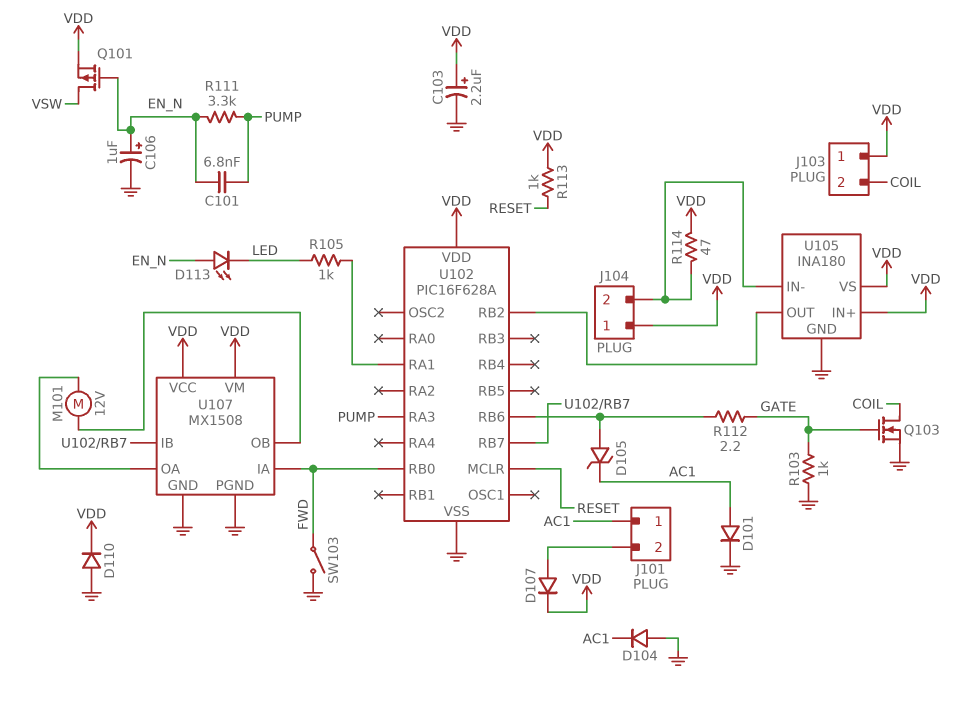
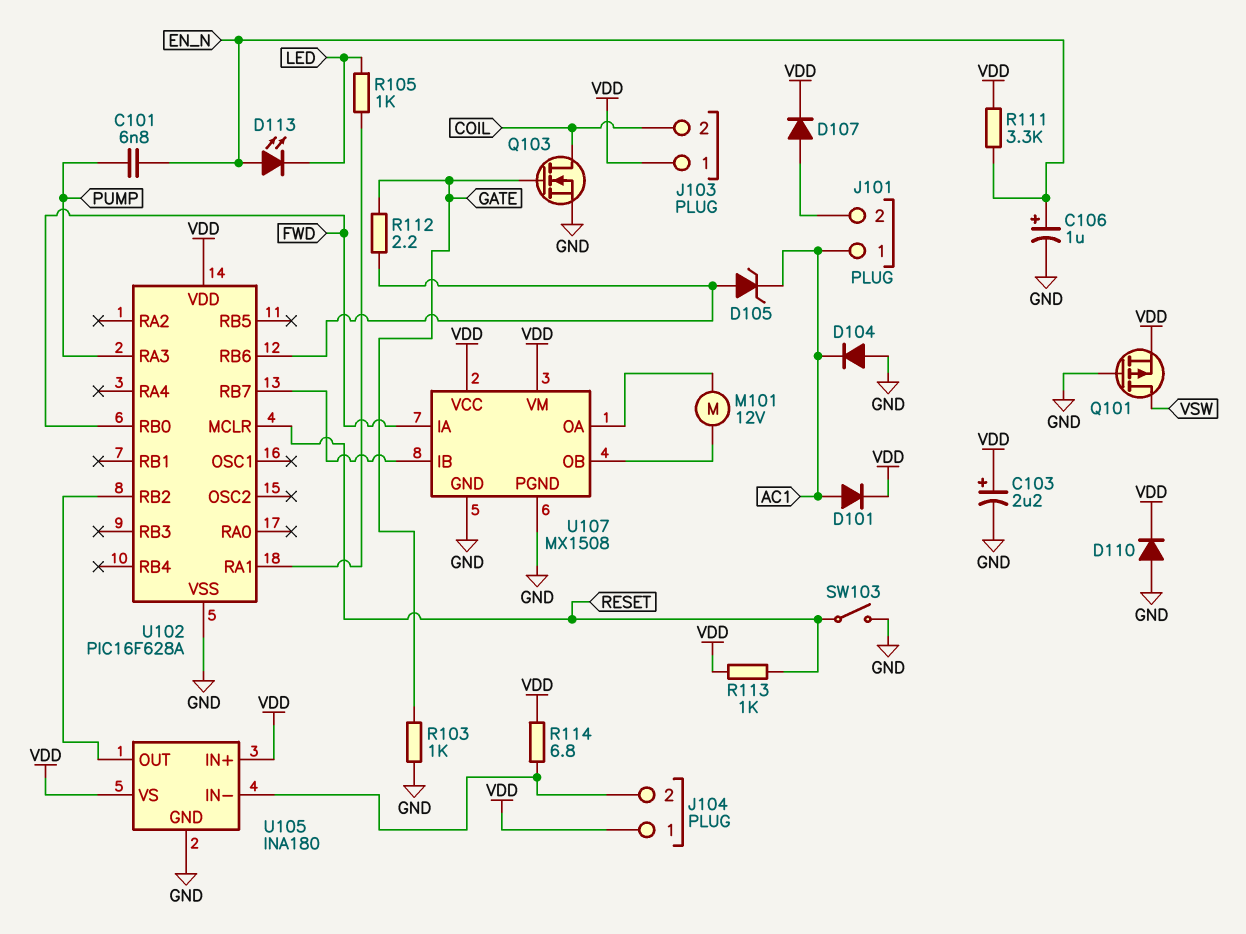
D101: diode (A AC1, K GND) -> diode (A AC1, K VDD)
Q101: PMOS (G EN_N, D VSW, S VDD) -> PMOS (G GND, D VSW, S VDD)
R111: 3.3k (EN_N, PUMP) -> 3.3k (EN_N, VDD)
R114: 47 (J104/2, VDD) -> 6.8 (J104/2, VDD)
SW103: switch (FWD, GND) -> switch (GND, RESET)

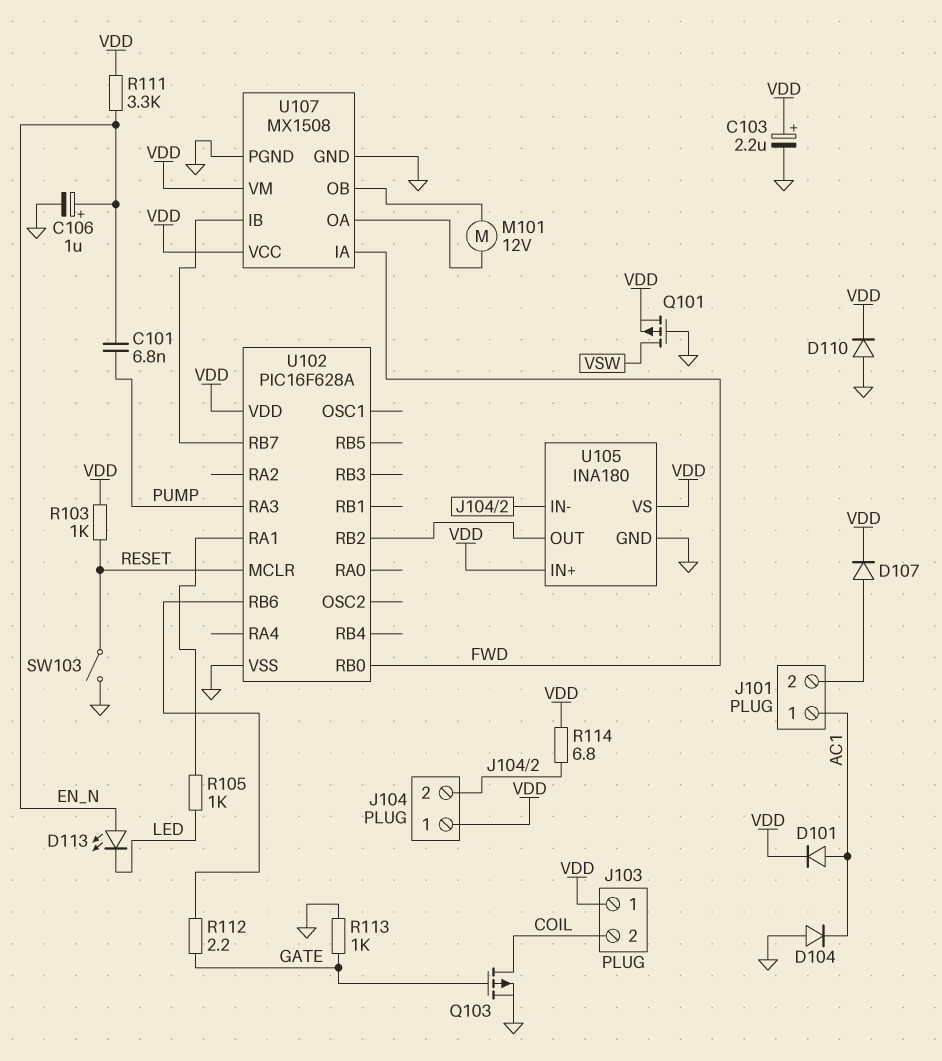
D105: zener (A U102/RB6, K AC1) -> none
Q103: NMOS (G GATE, D COIL, S GND) -> PMOS (G GATE, D COIL, S GND)
R103: 1k (GATE, GND) -> 1k (RESET, VDD)
R113: 1k (RESET, VDD) -> 1k (GATE, GND)

